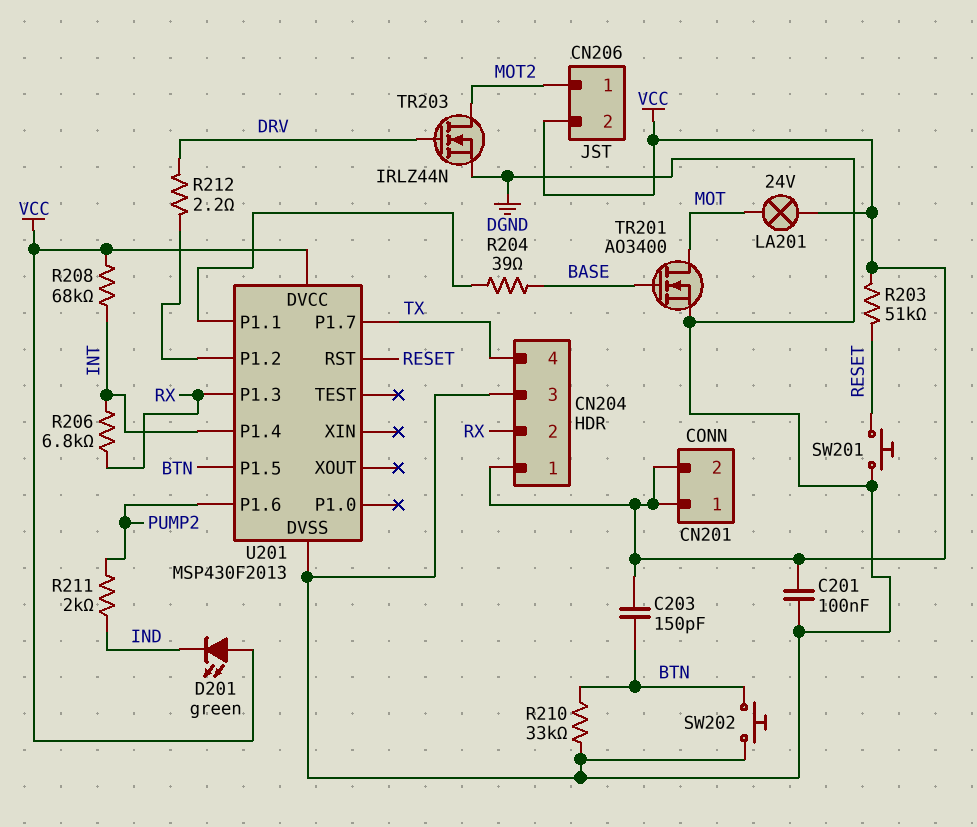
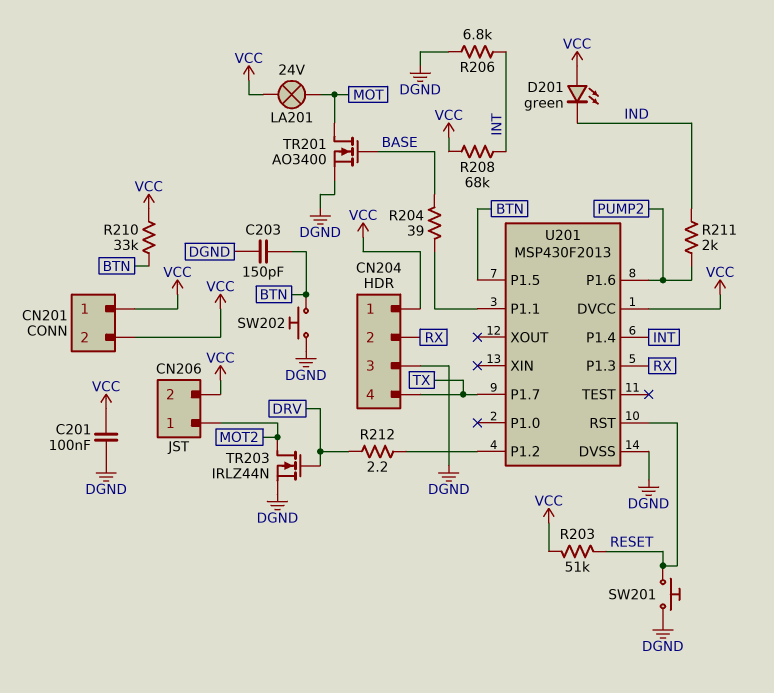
C203: 150pF (BTN, VCC) -> 150pF (BTN, DGND)
R206: 6.8k (INT, RX) -> 6.8k (DGND, INT)
R210: 33k (BTN, DGND) -> 33k (BTN, VCC)

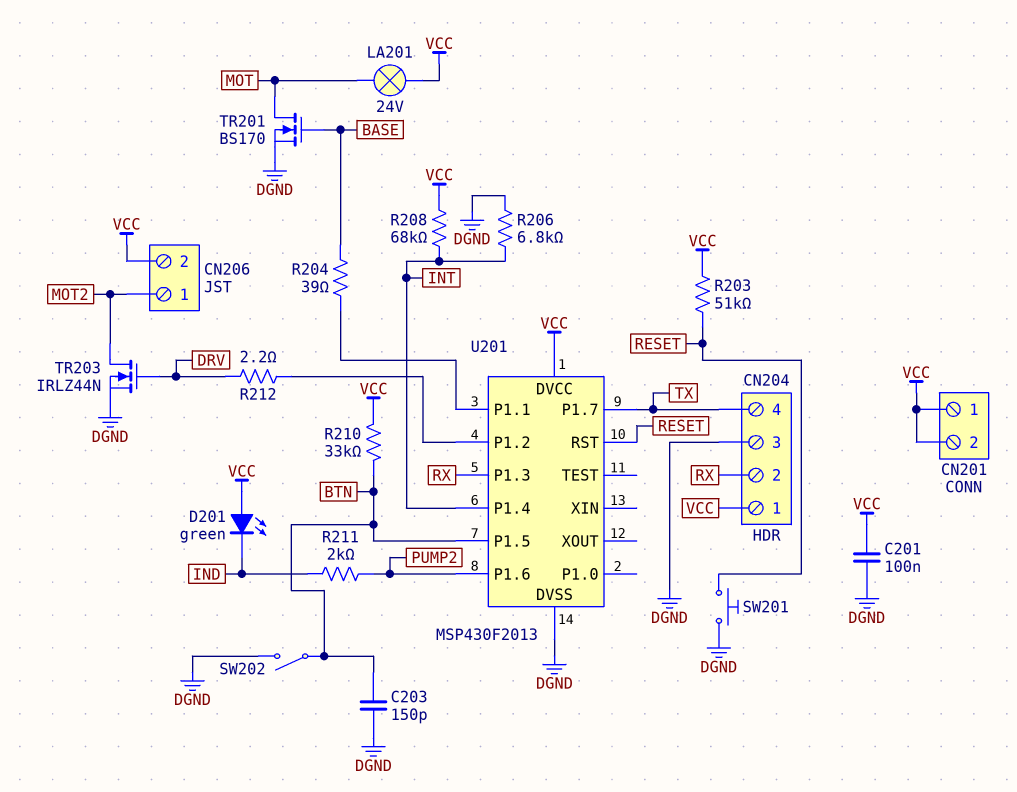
SW202: button (BTN, DGND) -> switch (BTN, DGND)
TR201: NMOS AO3400 (G BASE, D MOT, S DGND) -> NMOS BS170 (G BASE, D MOT, S DGND)

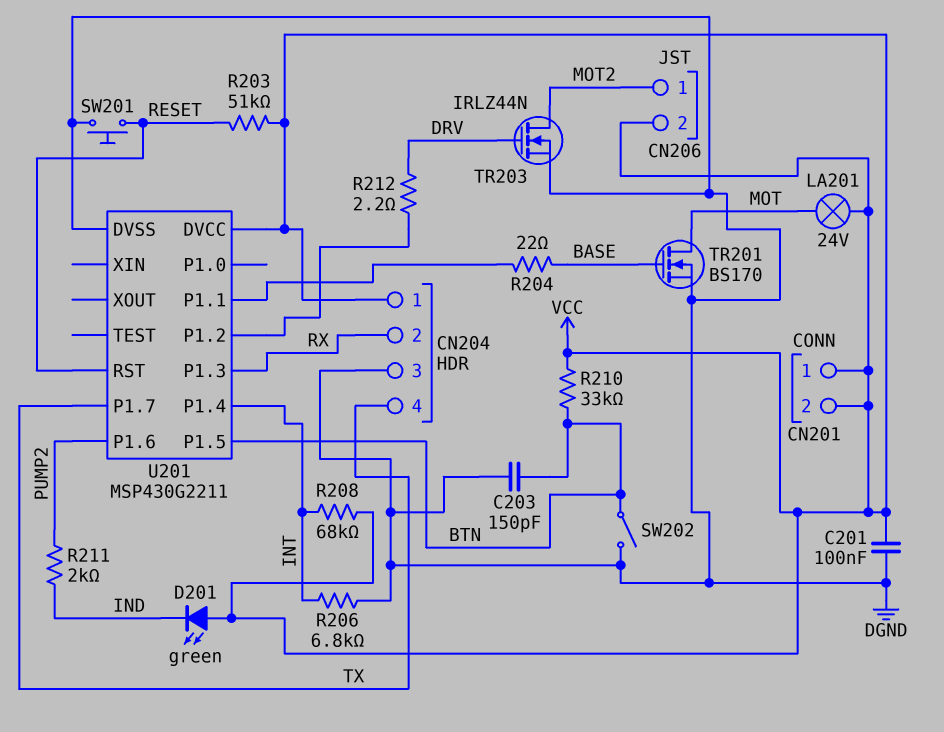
R204: 39 (BASE, U201/P1.1) -> 22 (BASE, U201/P1.1)
U201: MSP430F2013 -> MSP430G2211

